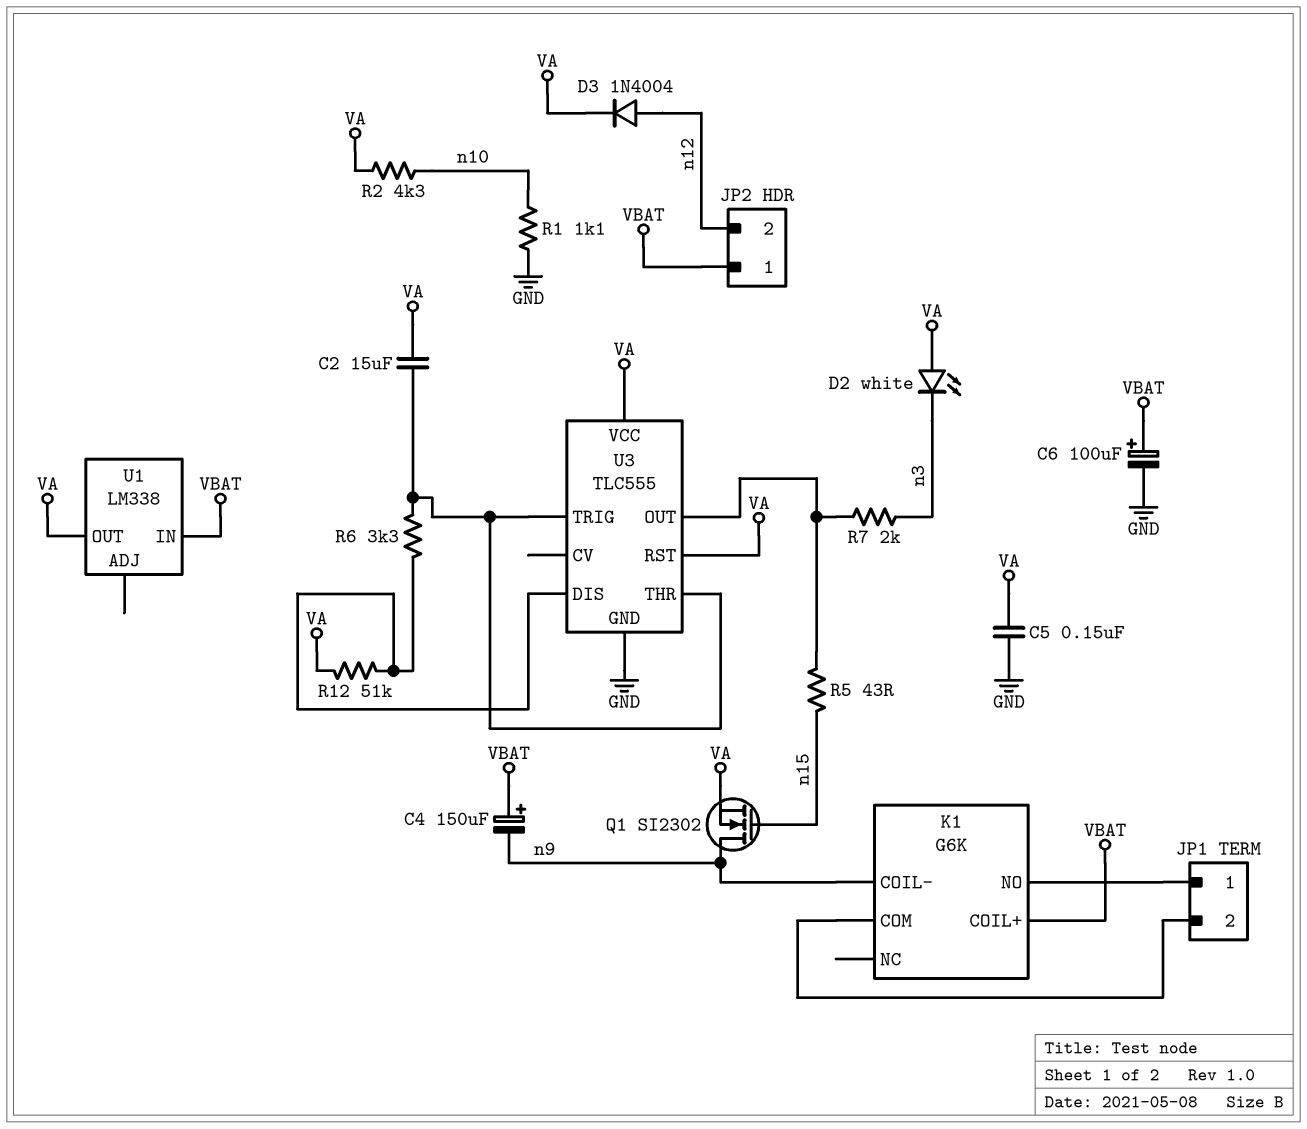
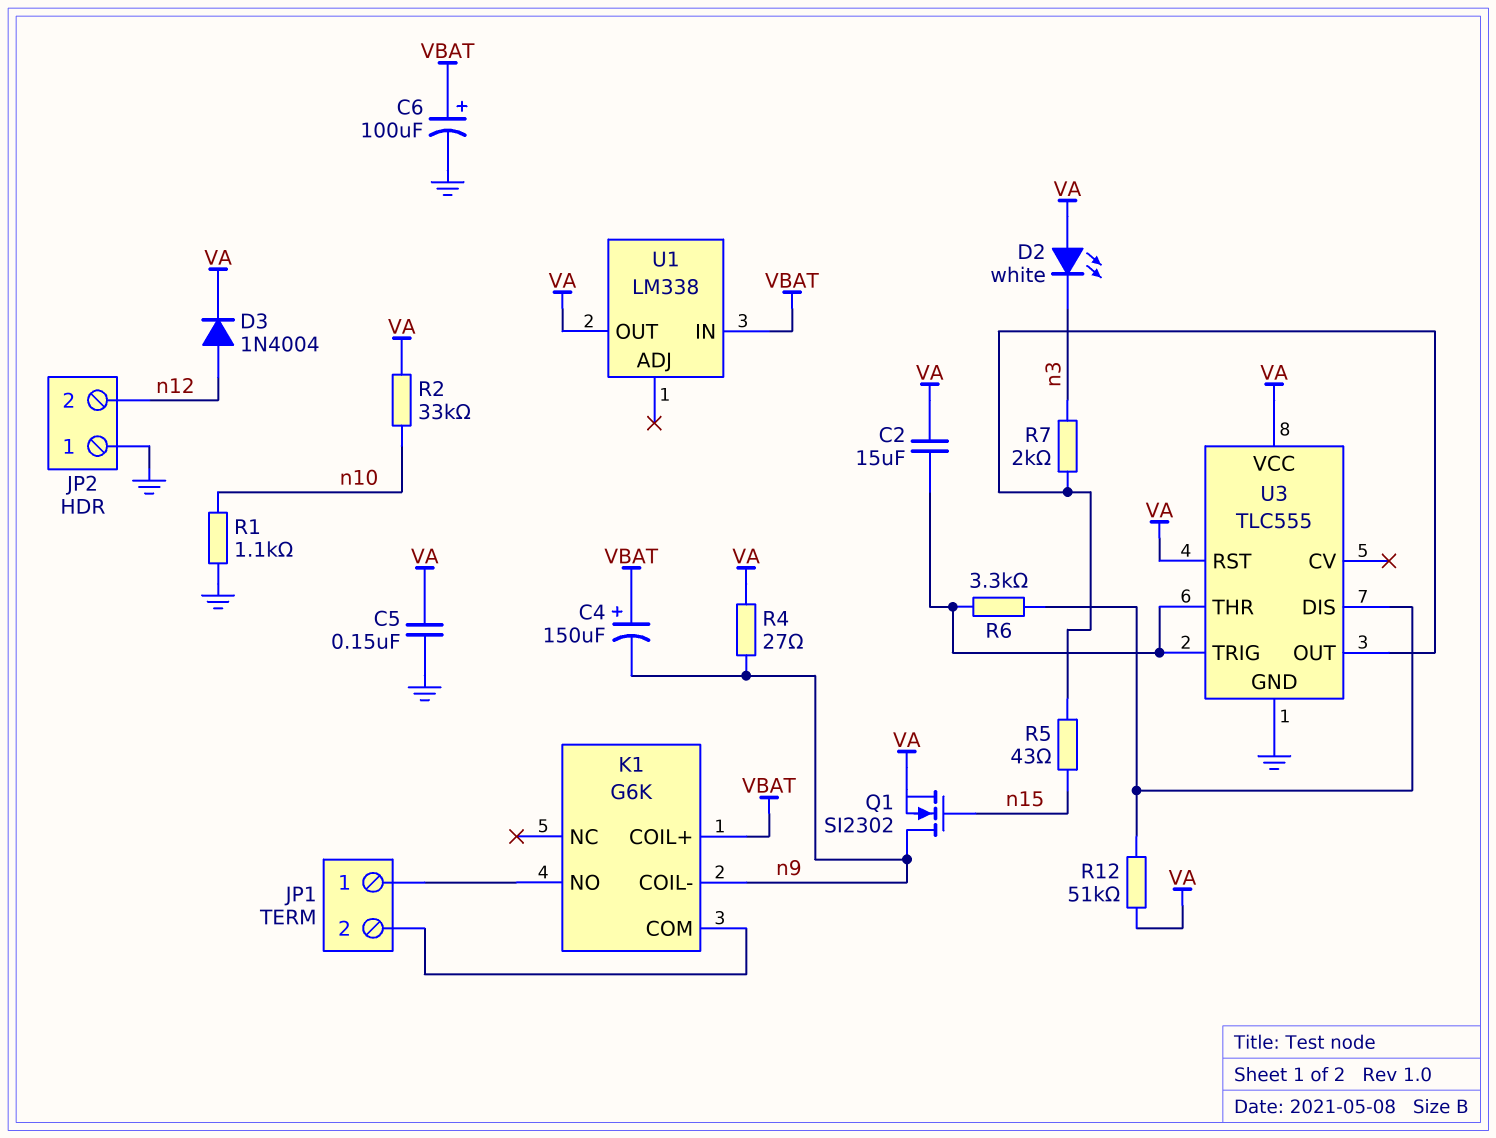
JP2 pin 1: VBAT -> GND
R2: 4.3k (VA, n10) -> 33k (VA, n10)
R4: none -> 27 (VA, n9)

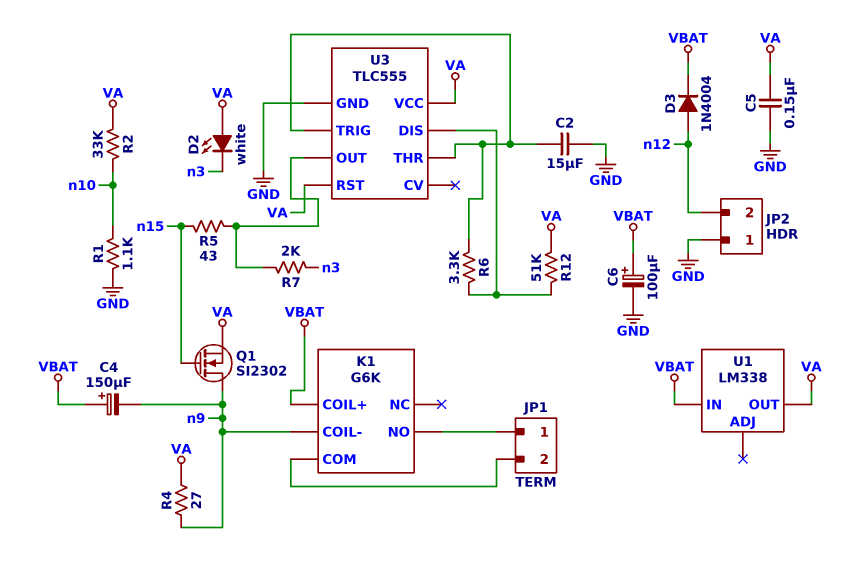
C2: 15uF (U3/THR, VA) -> 15uF (GND, U3/THR)
D3: diode 1N4004 (A n12, K VA) -> diode 1N4004 (A n12, K VBAT)

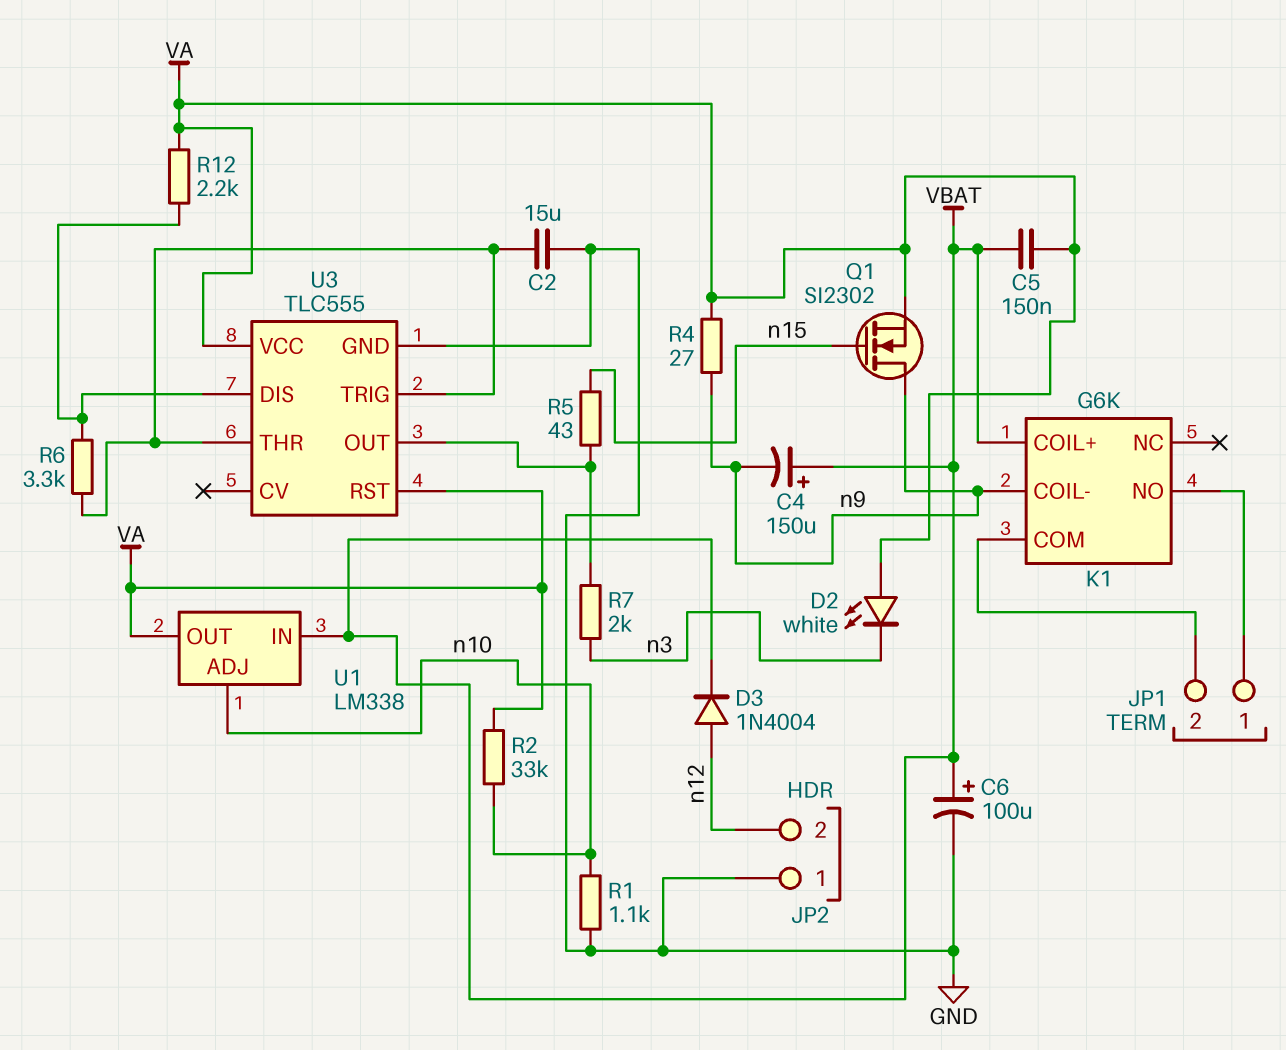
C5: 150nF (GND, VA) -> 150nF (VA, VBAT)
R12: 51k (U3/DIS, VA) -> 2.2k (U3/DIS, VA)
U1 pin ADJ: none -> n10

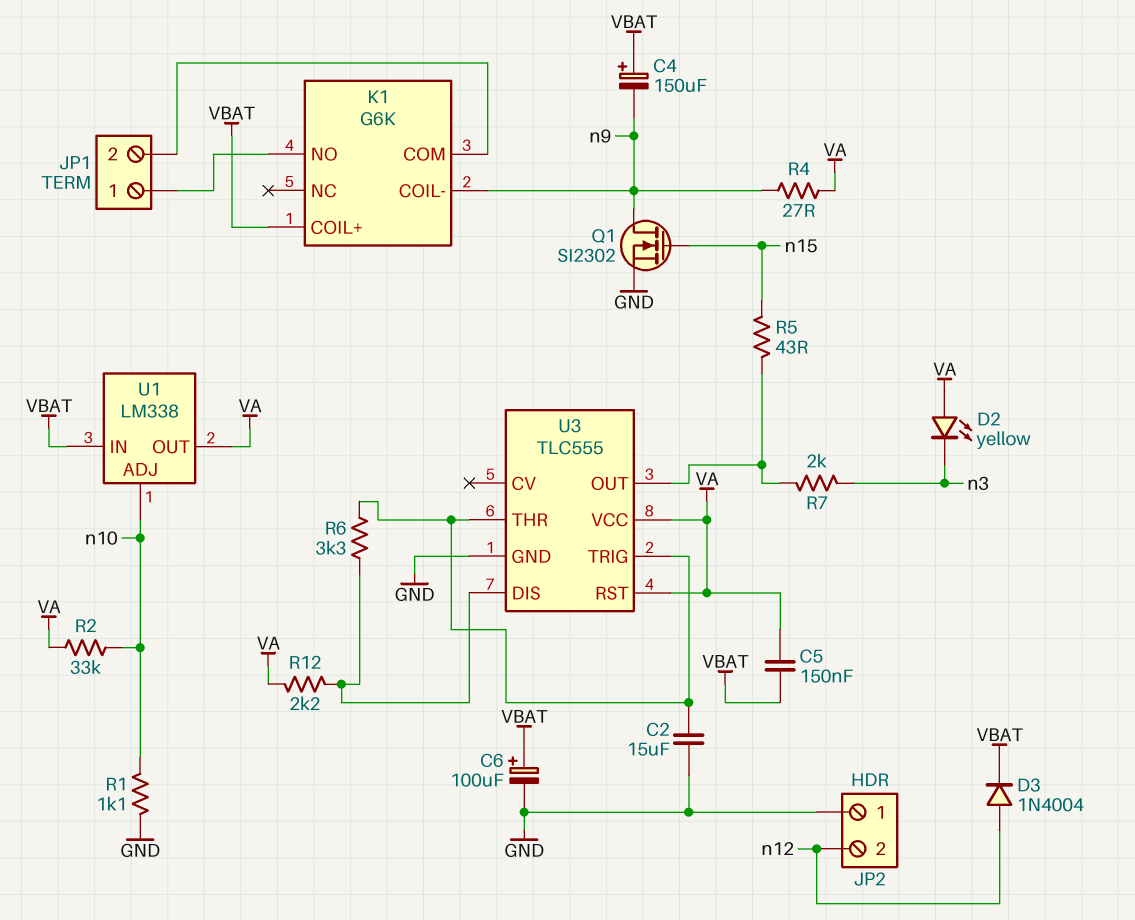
D2: LED white (A VA, K n3) -> LED yellow (A VA, K n3)
Q1: NMOS SI2302 (G n15, D n9, S VA) -> NMOS SI2302 (G n15, D n9, S GND)

